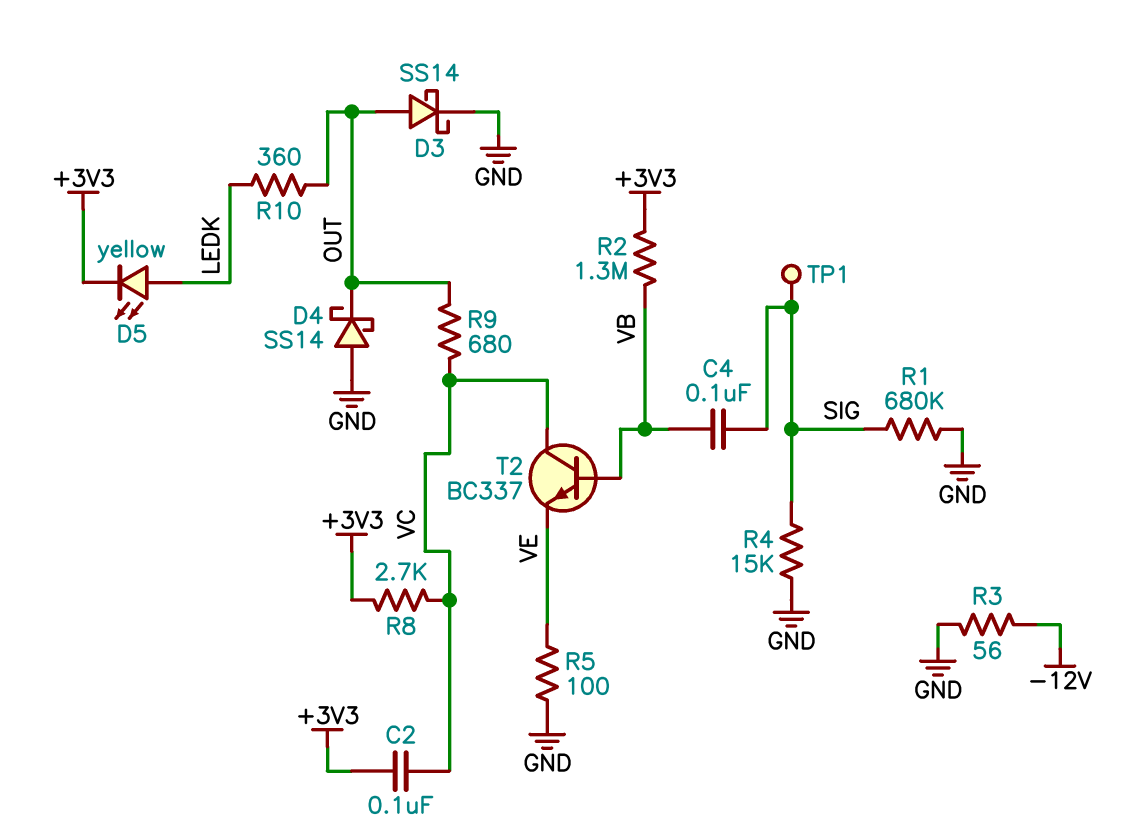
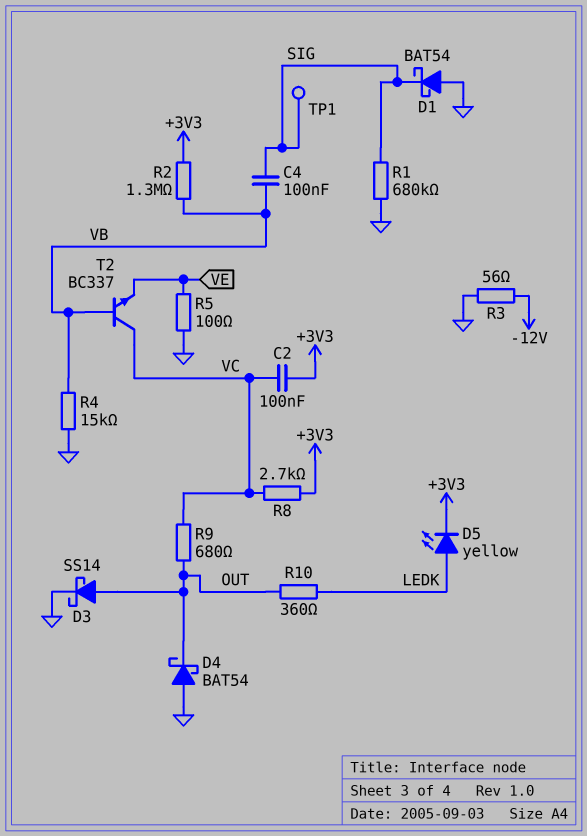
D1: none -> schottky BAT54 (A GND, K SIG)
D4: schottky SS14 (A GND, K OUT) -> schottky BAT54 (A GND, K OUT)
R4: 15k (GND, SIG) -> 15k (GND, VB)

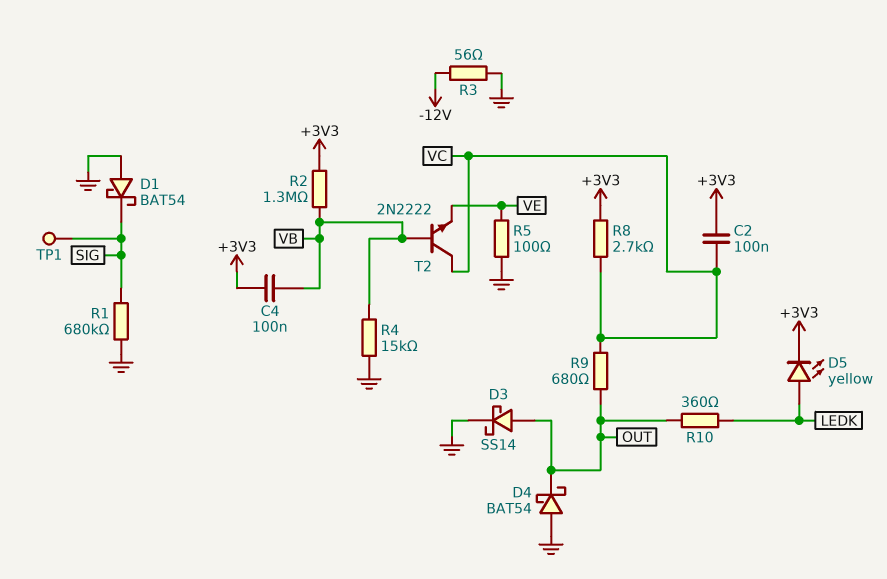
C4: 100nF (SIG, VB) -> 100nF (+3V3, VB)
T2: NPN BC337 (B VB, C VC, E VE) -> NPN 2N2222 (B VB, C VC, E VE)

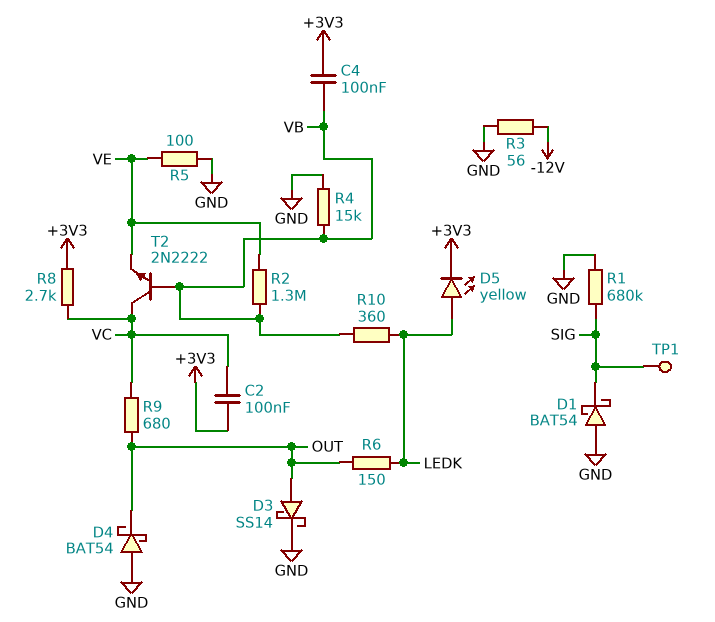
R2: 1.3M (+3V3, VB) -> 1.3M (VB, VE)
R6: none -> 150 (LEDK, OUT)
R10: 360 (LEDK, OUT) -> 360 (LEDK, VB)

